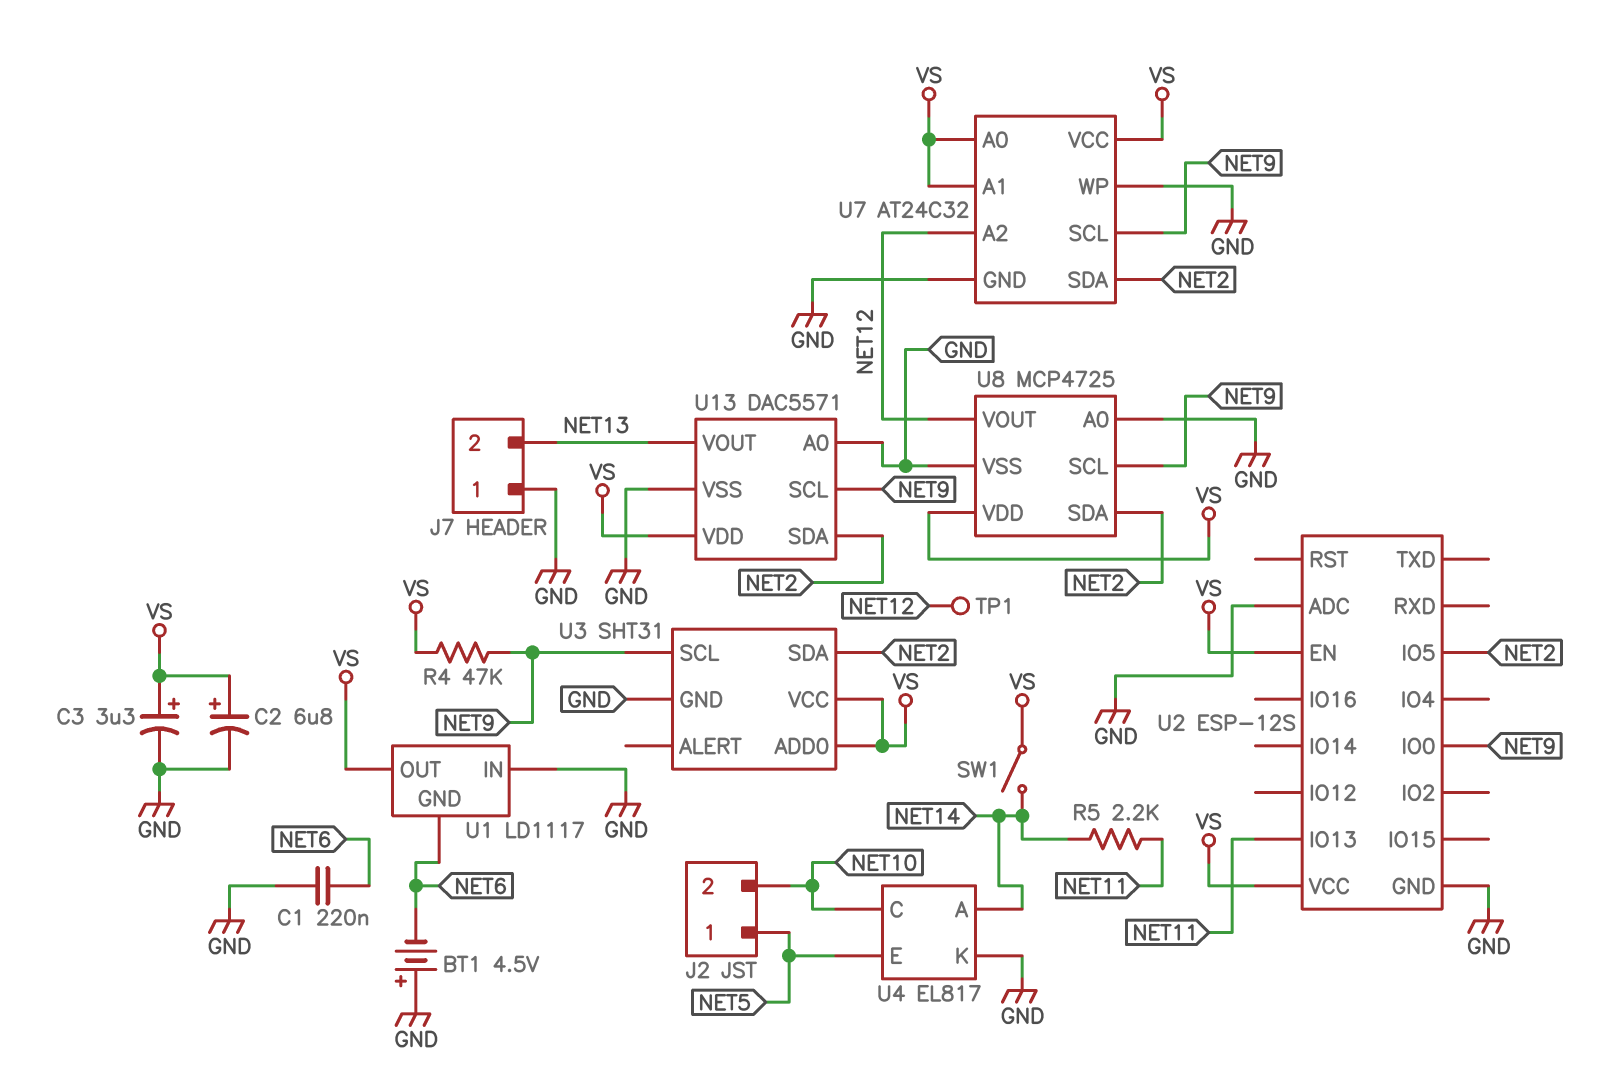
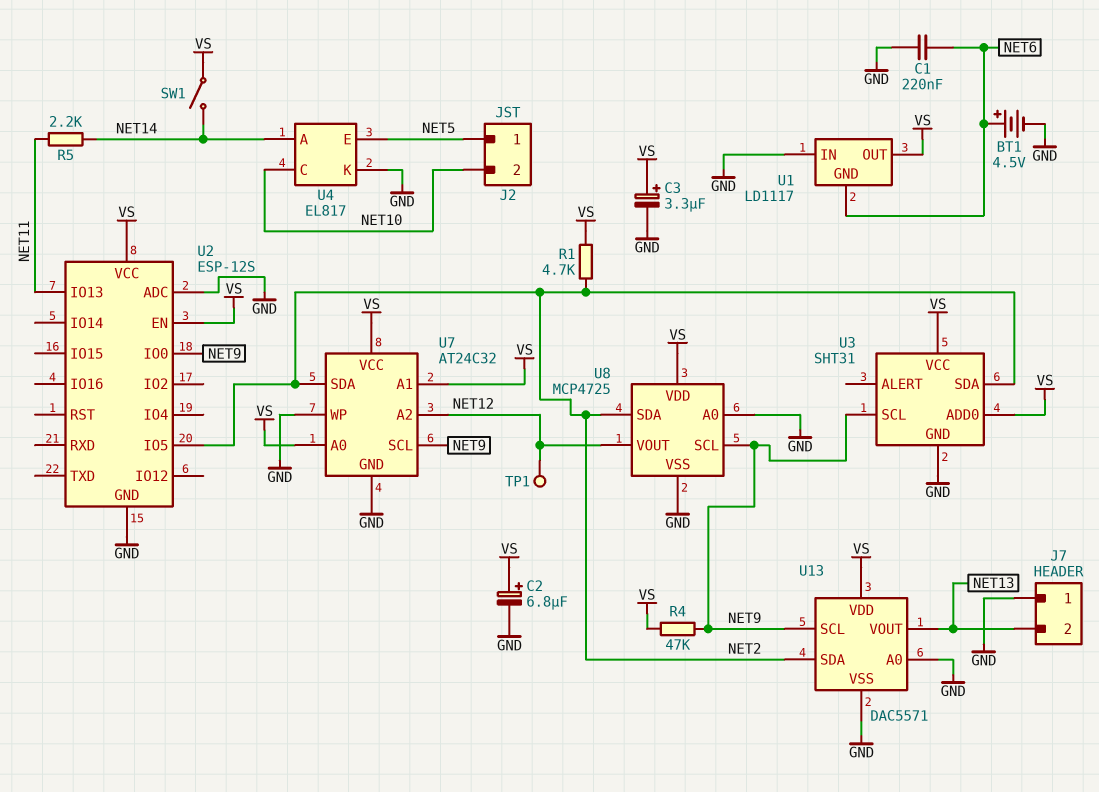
BT1: 4.5V (plus GND, minus NET6) -> 4.5V (plus NET6, minus GND)
R1: none -> 4.7k (NET2, VS)

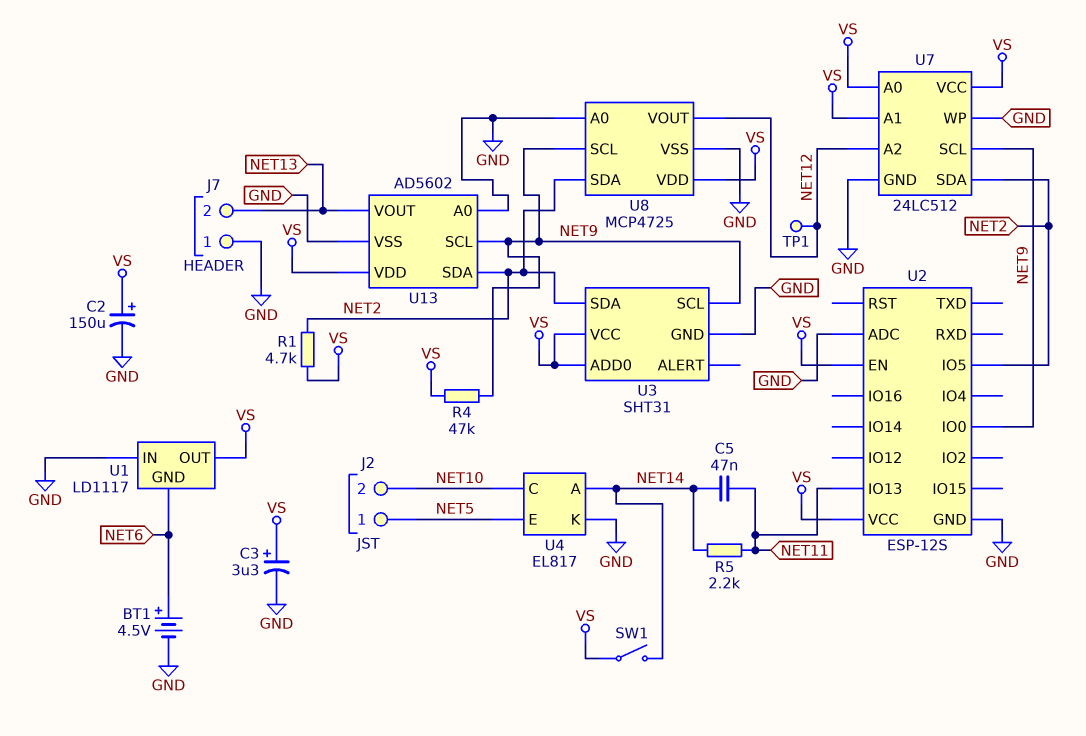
C1: 220nF (GND, NET6) -> none
C2: 6.8uF (plus VS, minus GND) -> 150uF (plus VS, minus GND)
C5: none -> 47nF (NET11, NET14)
U7: AT24C32 -> 24LC512
U13: DAC5571 -> AD5602

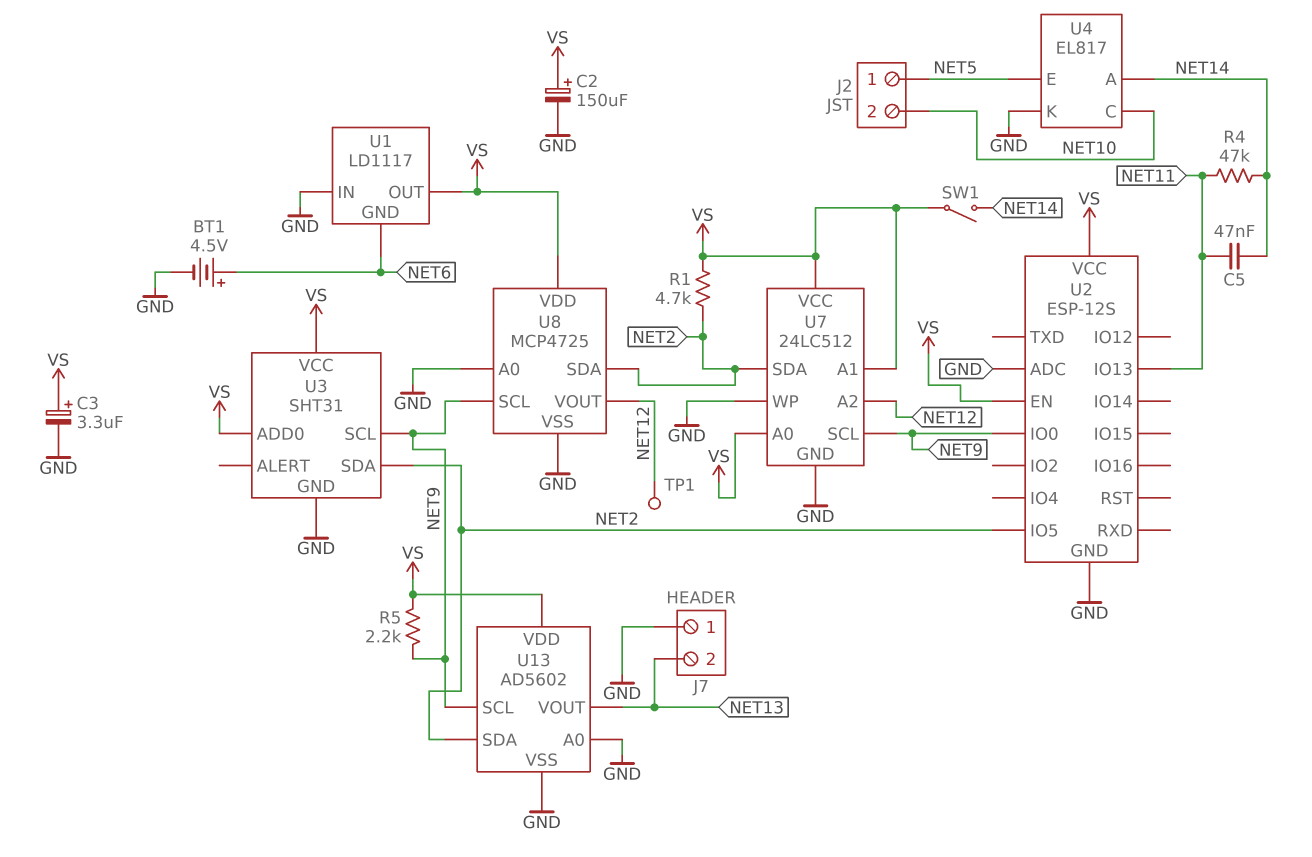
R4: 47k (NET9, VS) -> 47k (NET11, NET14)
R5: 2.2k (NET11, NET14) -> 2.2k (NET9, VS)

